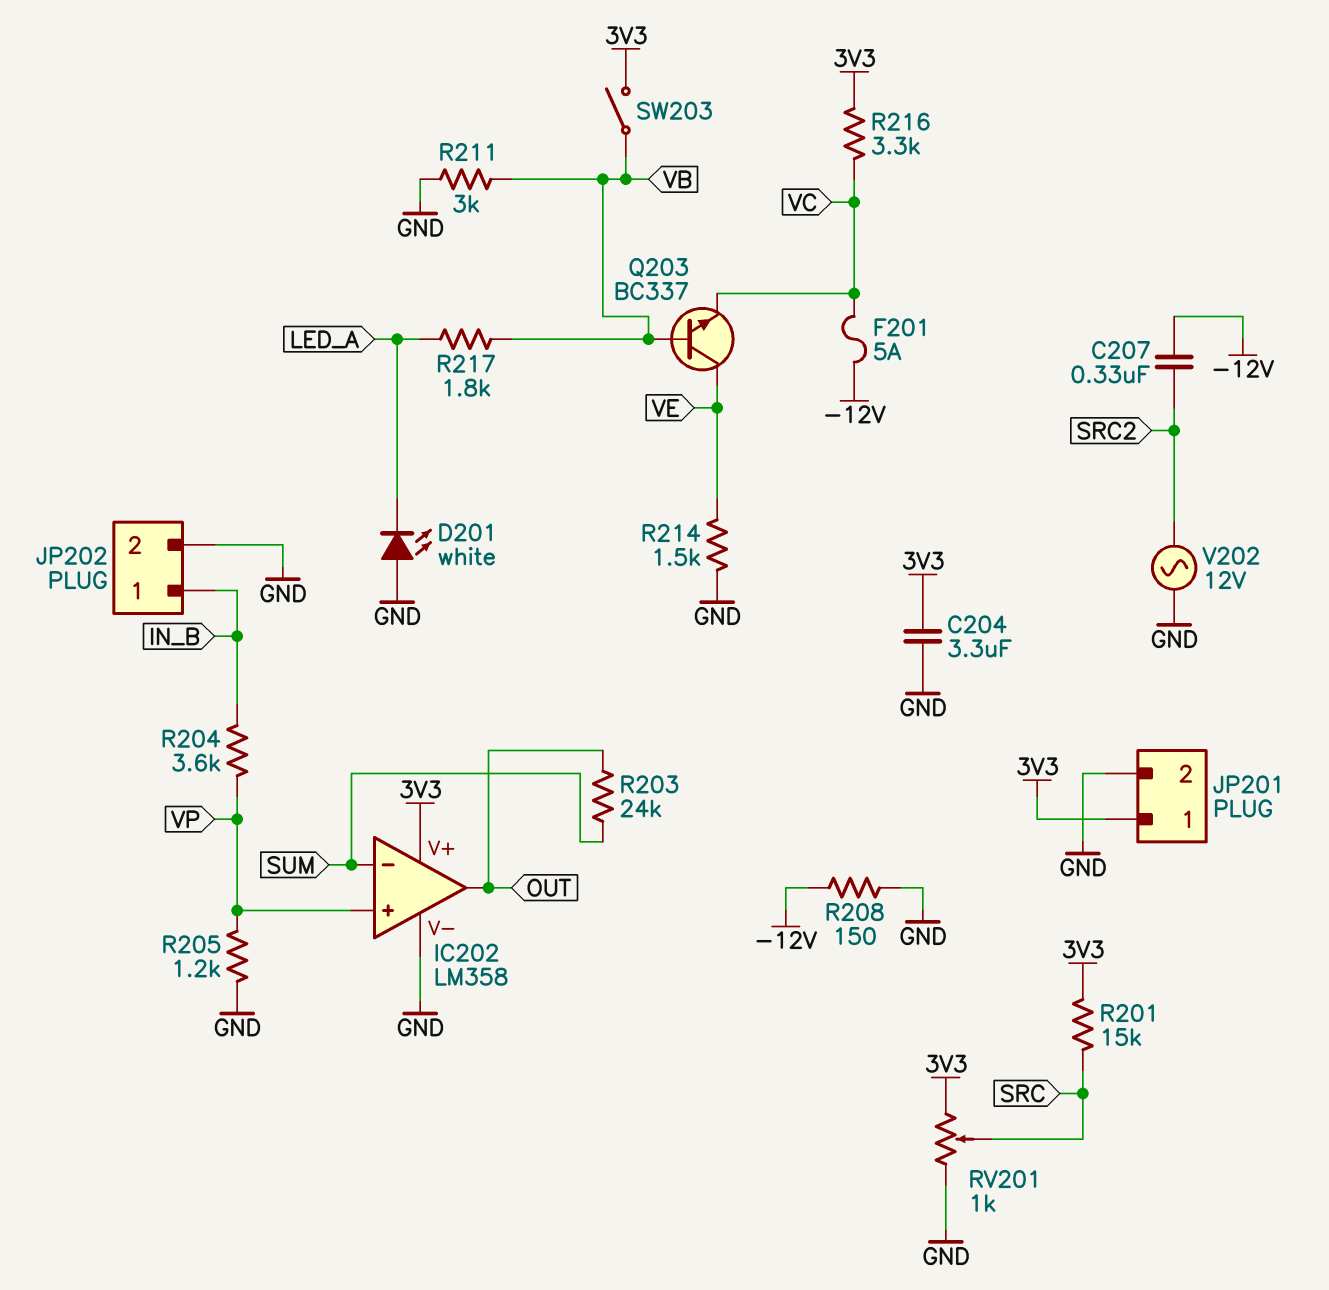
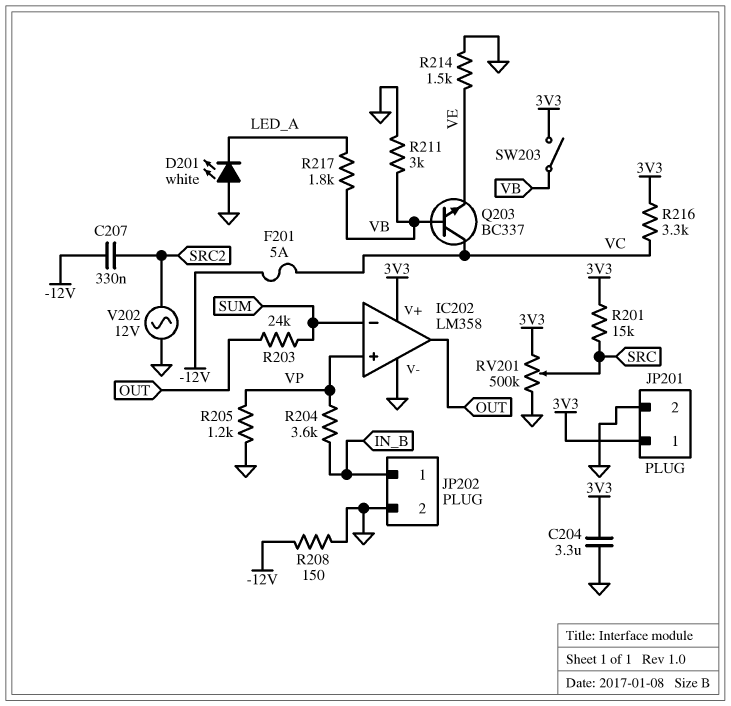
Q203: NPN BC337 (B VB, C VE, E VC) -> NPN BC337 (B VB, C VC, E VE)
RV201: 1k (3V3, GND, wiper SRC) -> 500k (3V3, GND, wiper SRC)

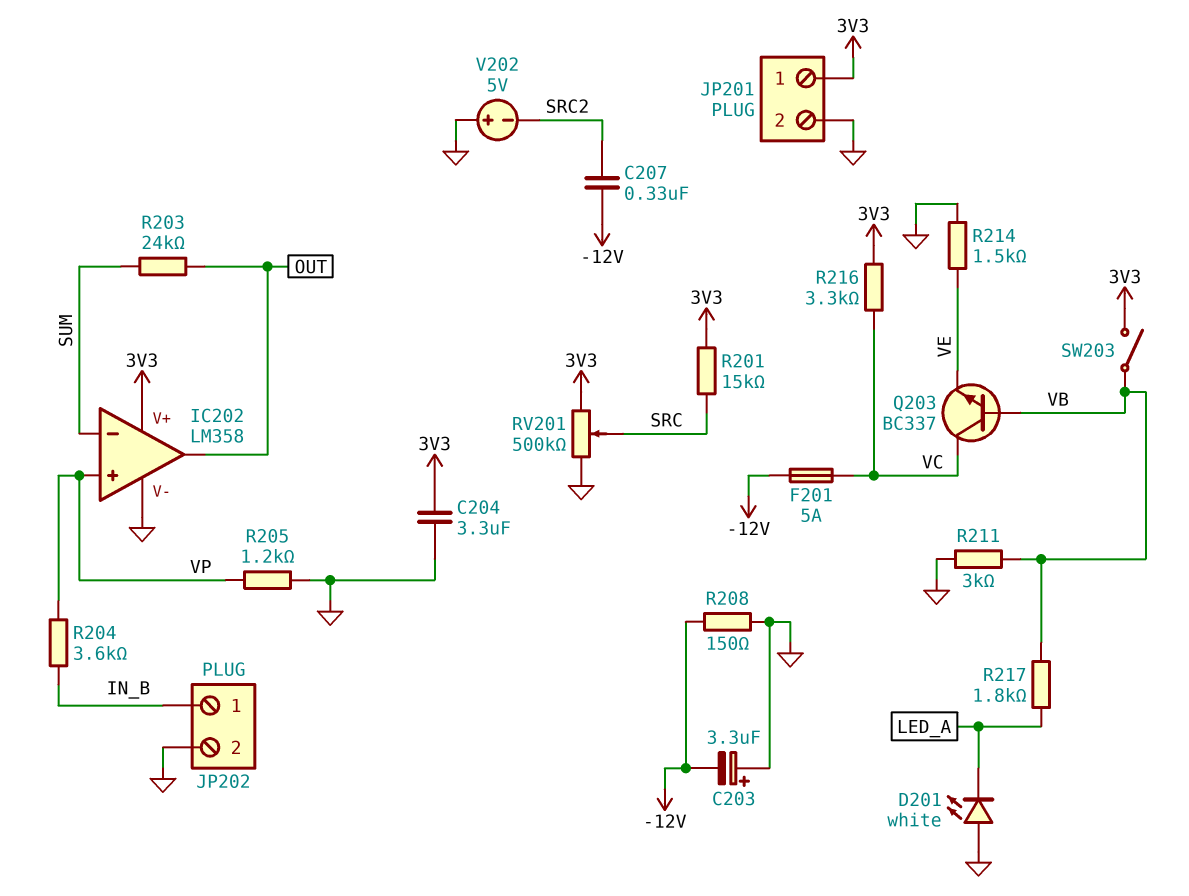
C203: none -> 3.3uF (plus GND, minus -12V)
V202: AC 12V (GND, SRC2) -> 5V (plus GND, minus SRC2)

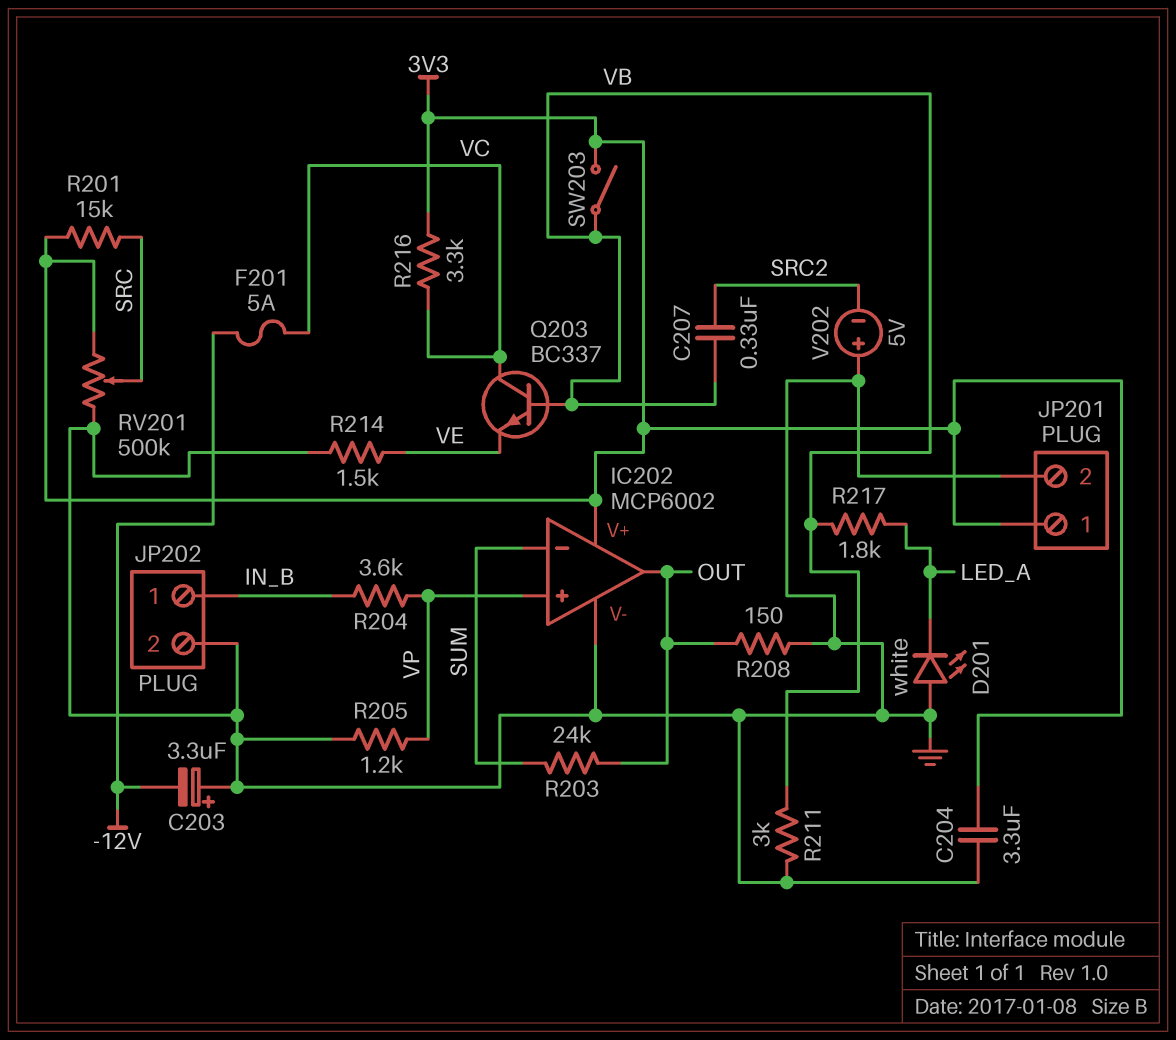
C207: 330nF (-12V, SRC2) -> 330nF (SRC2, VB)
IC202: LM358 -> MCP6002
R208: 150 (-12V, GND) -> 150 (GND, OUT)

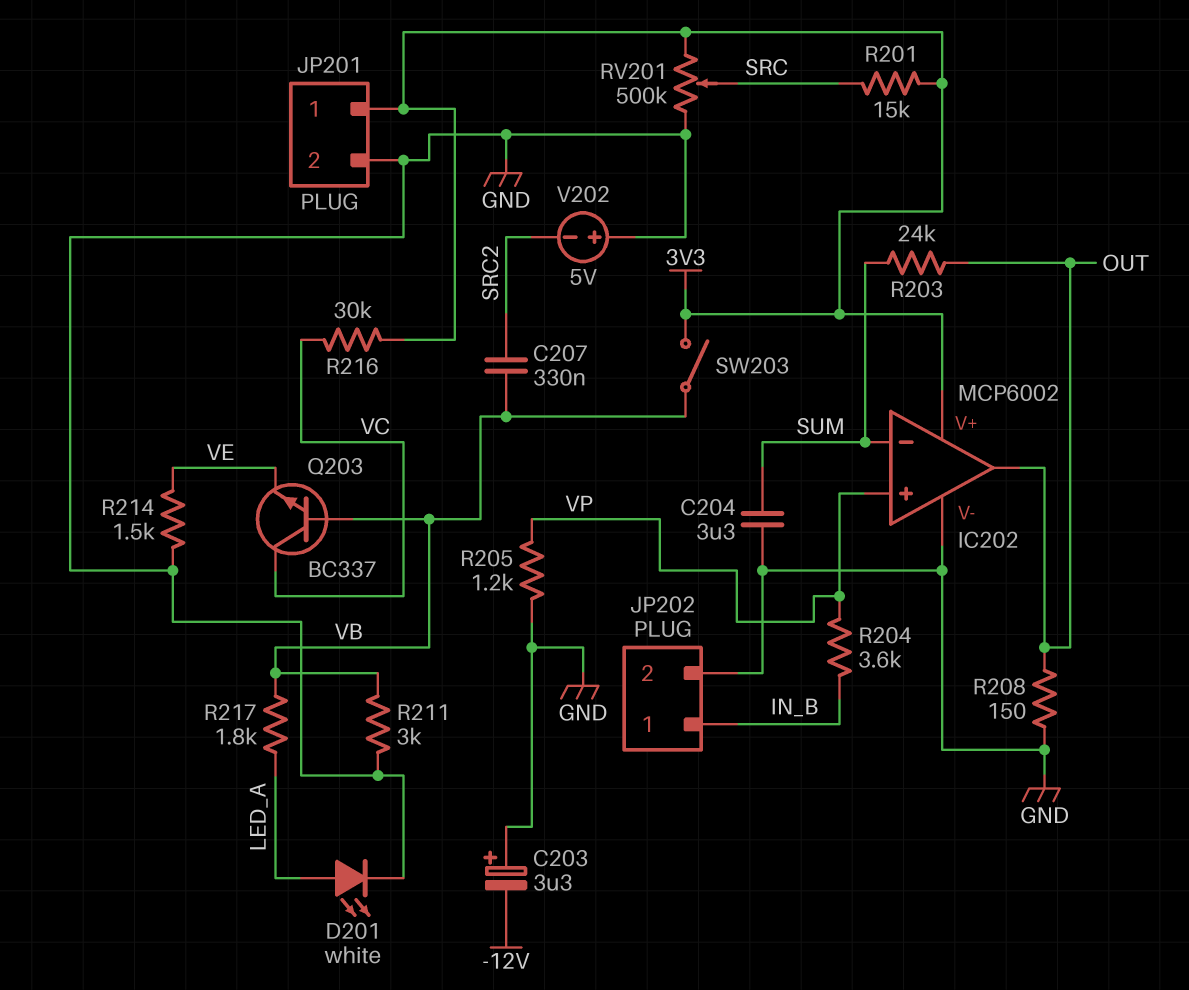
C204: 3.3uF (3V3, GND) -> 3.3uF (GND, SUM)
D201: LED white (A GND, K LED_A) -> LED white (A LED_A, K GND)
F201: 5A (-12V, VC) -> none
R216: 3.3k (3V3, VC) -> 30k (3V3, VC)

